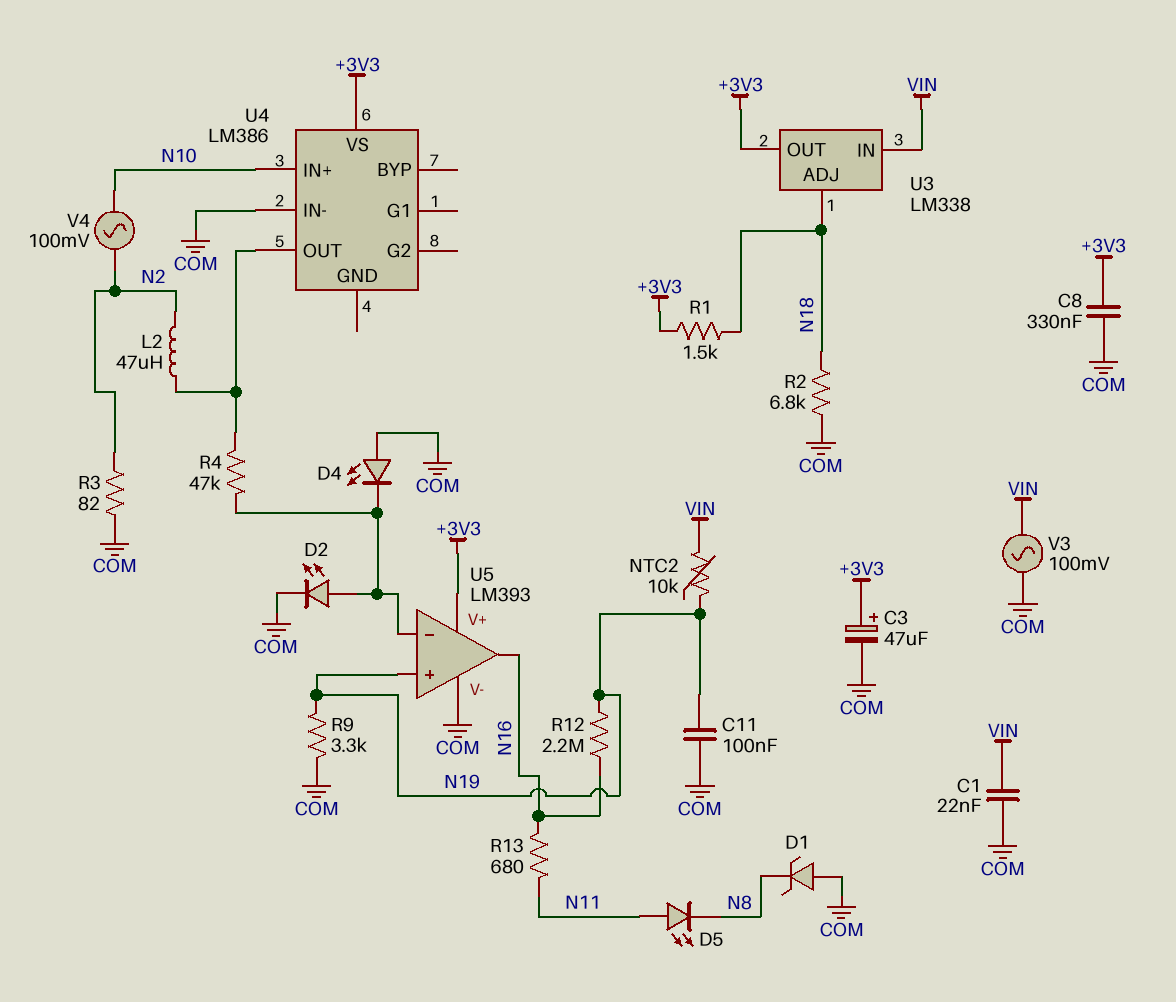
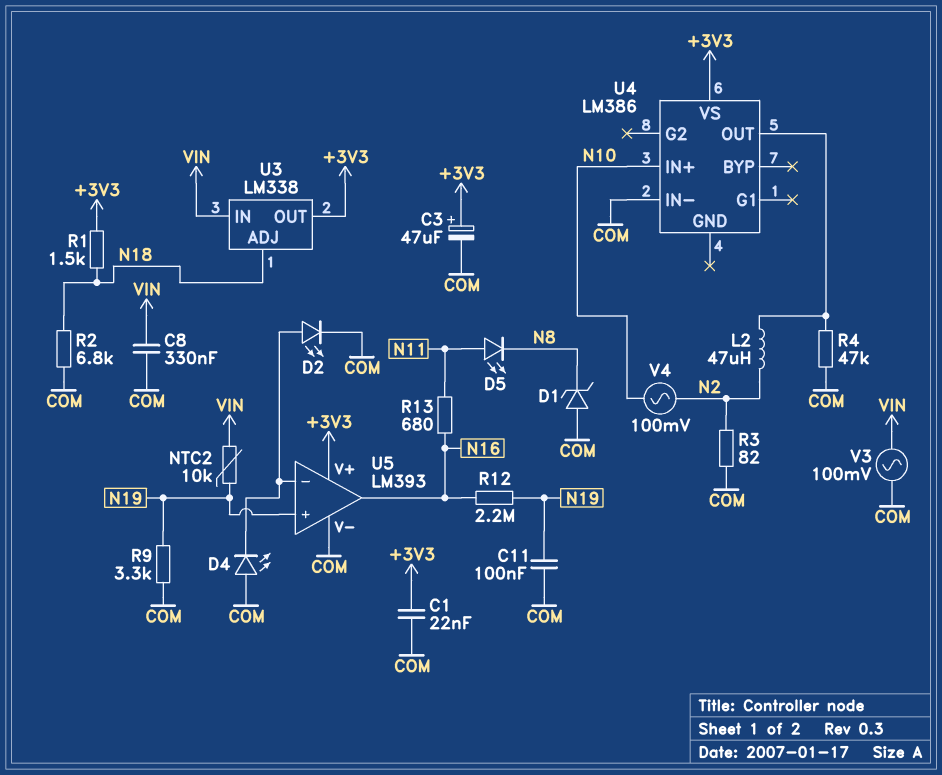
C1: 22nF (COM, VIN) -> 22nF (+3V3, COM)
C8: 330nF (+3V3, COM) -> 330nF (COM, VIN)
R4: 47k (U4/OUT, U5/in-) -> 47k (COM, U4/OUT)

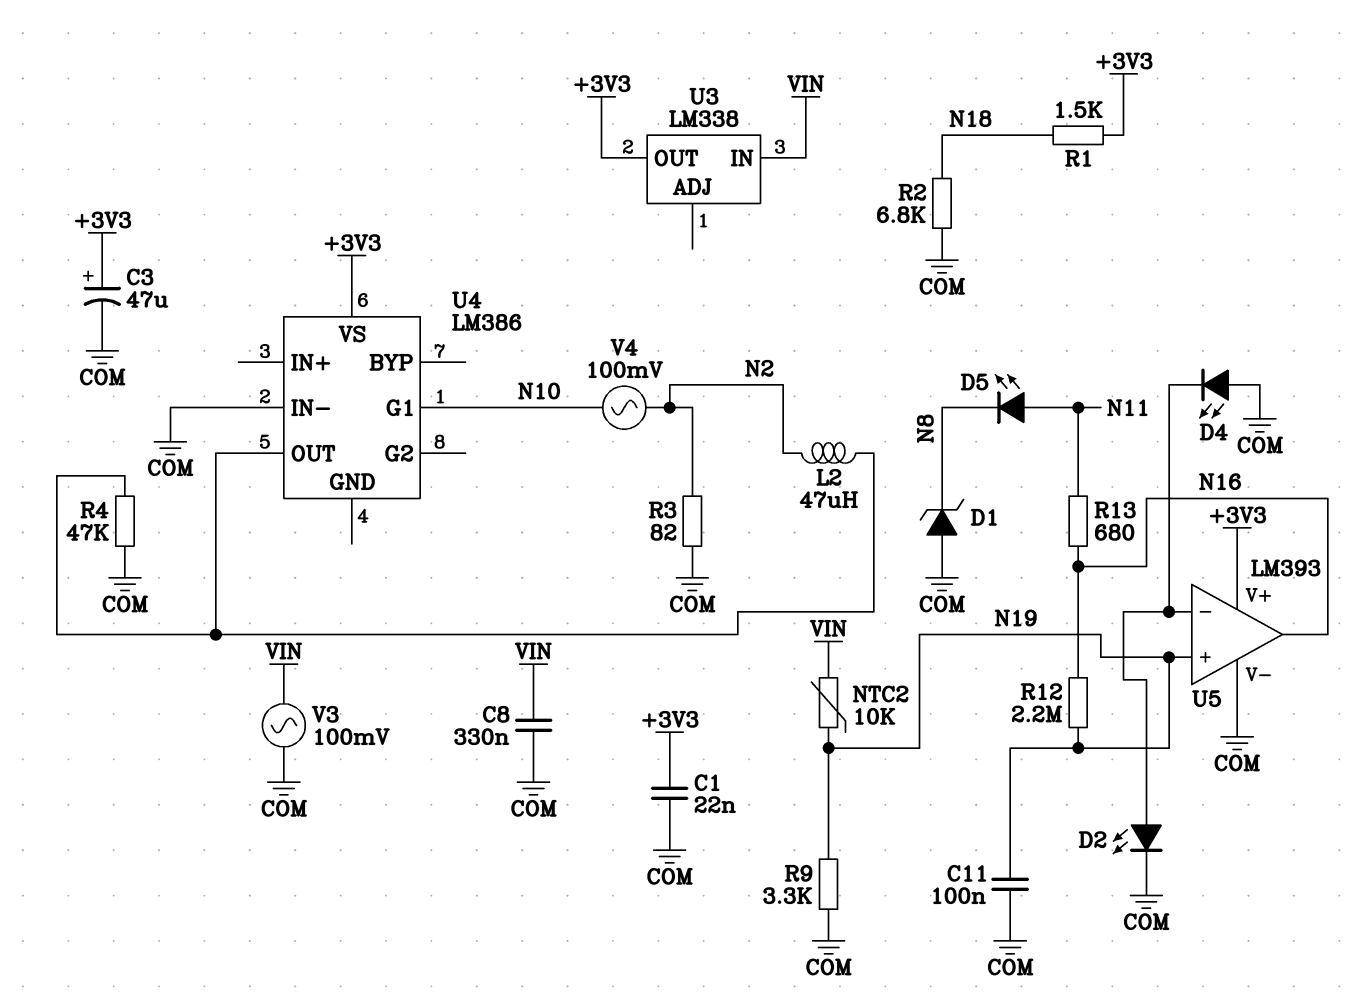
U3 pin ADJ: N18 -> none
U4 pin G1: none -> N10
U4 pin IN+: N10 -> none

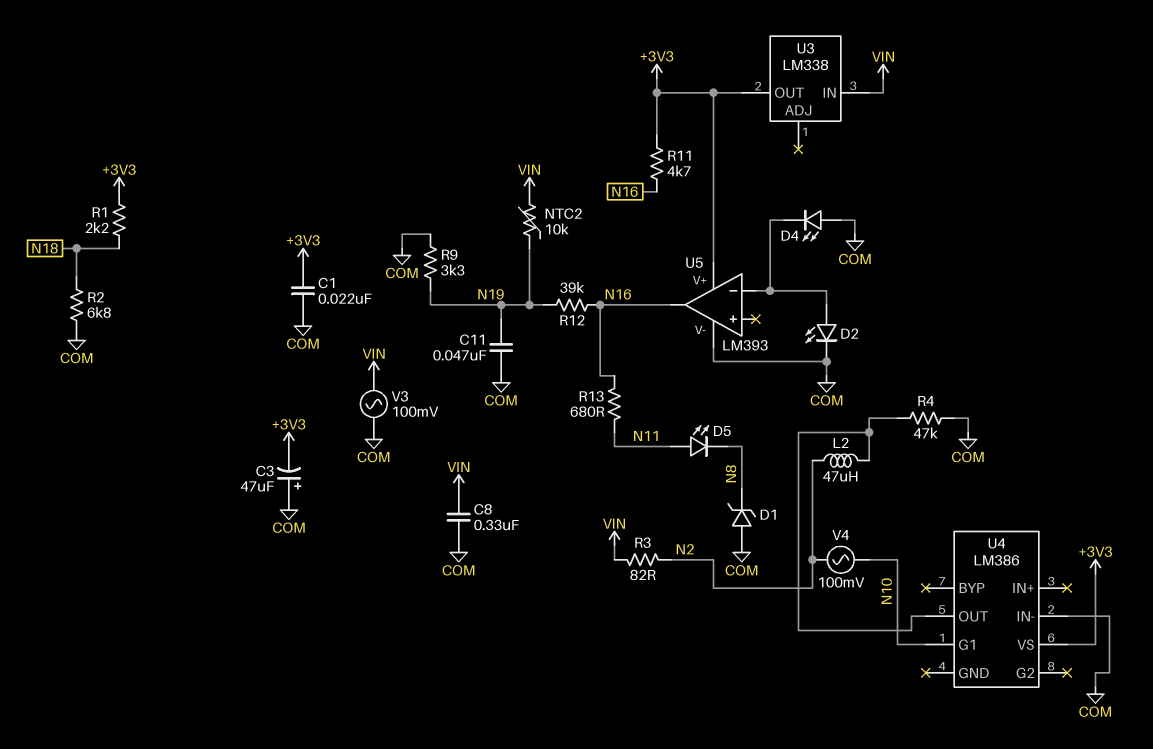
C3: 47uF (plus +3V3, minus COM) -> 47uF (plus COM, minus +3V3)
C11: 100nF (COM, N19) -> 47nF (COM, N19)
R1: 1.5k (+3V3, N18) -> 2.2k (+3V3, N18)
R3: 82 (COM, N2) -> 82 (N2, VIN)
R11: none -> 4.7k (+3V3, N16)
R12: 2.2M (N16, N19) -> 39k (N16, N19)
U5 pin in+: N19 -> none

